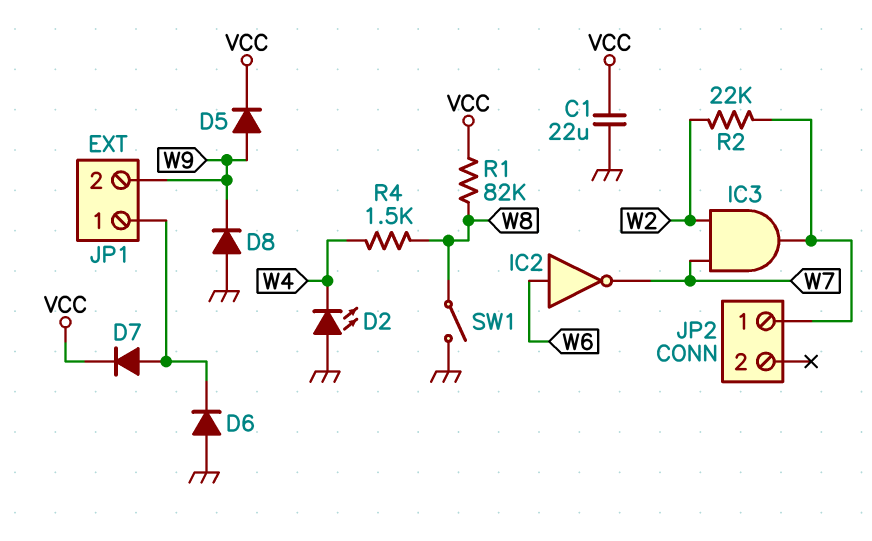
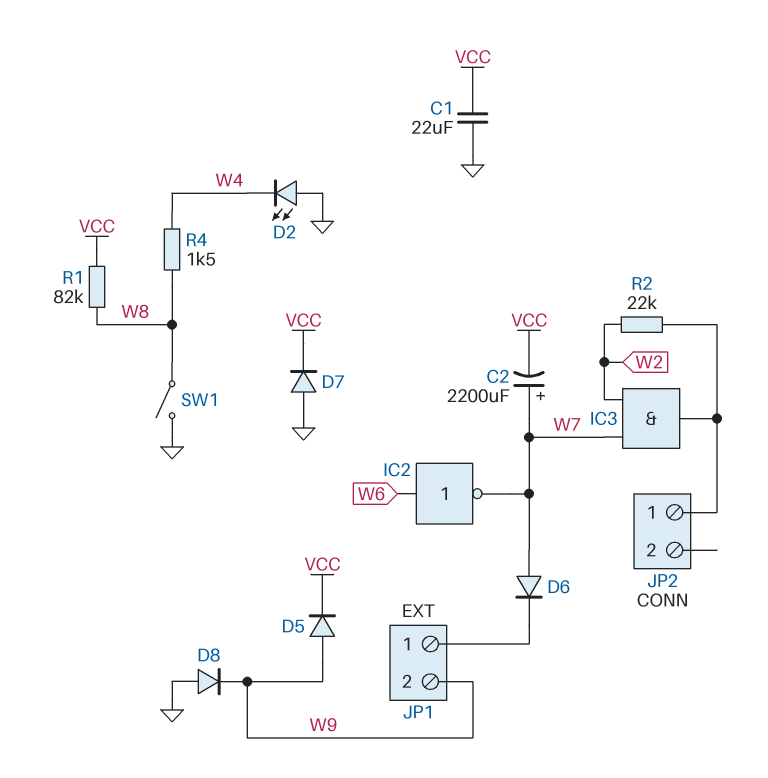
C2: none -> 2200uF (plus W7, minus VCC)
D6: diode (A GND, K JP1/1) -> diode (A W7, K JP1/1)
D7: diode (A JP1/1, K VCC) -> diode (A GND, K VCC)

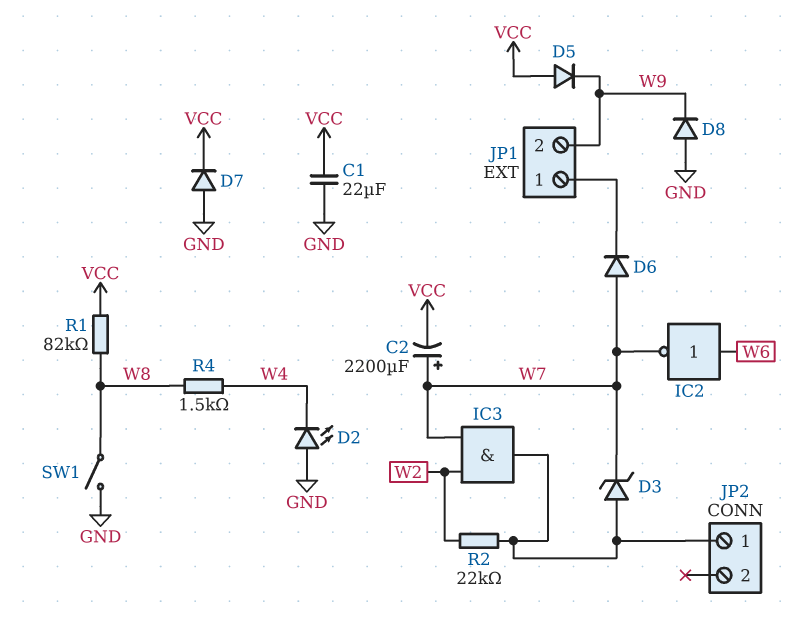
D3: none -> zener (A JP2/1, K W7)
D5: diode (A W9, K VCC) -> diode (A VCC, K W9)

